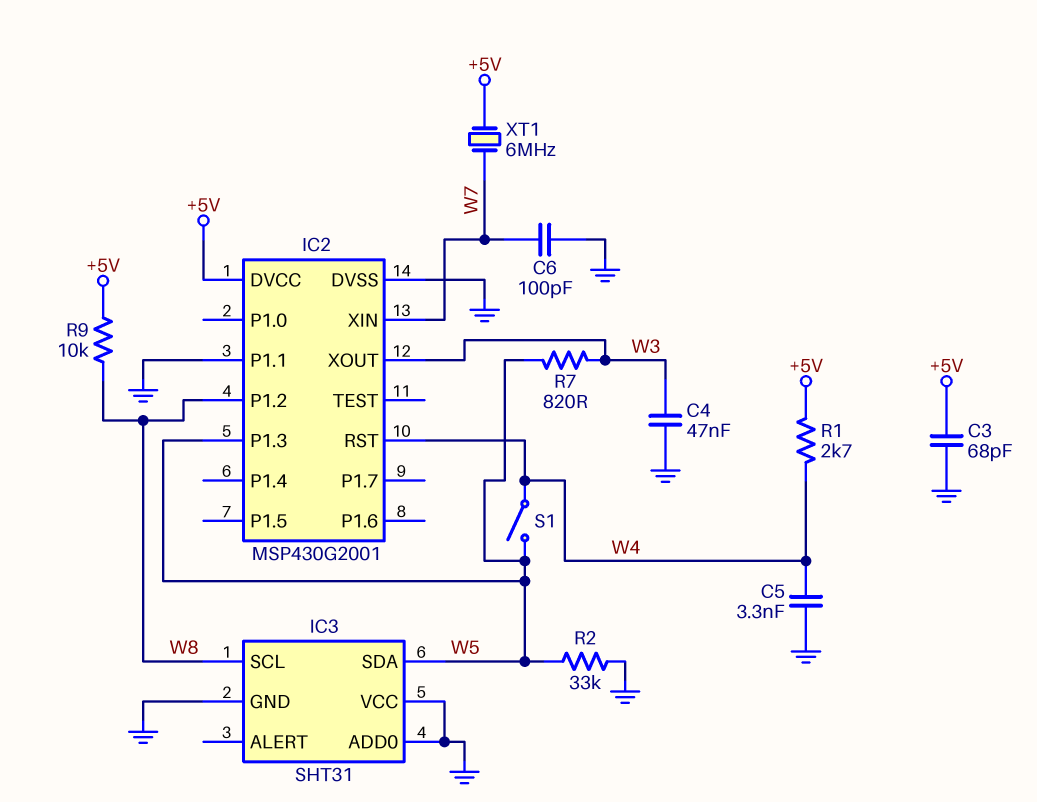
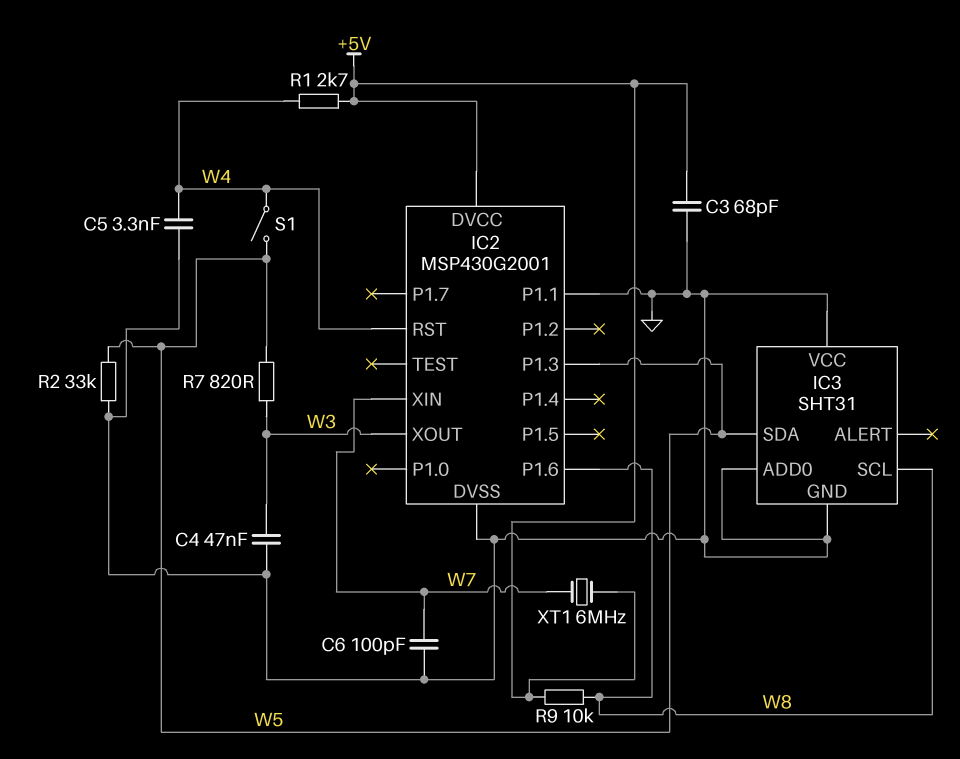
IC2 pin P1.2: W8 -> none
IC2 pin P1.6: none -> W8

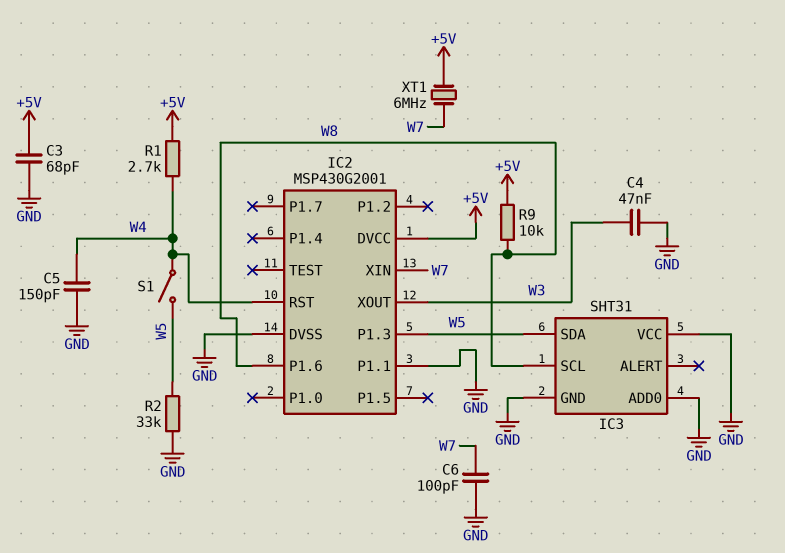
C5: 3.3nF (GND, W4) -> 150pF (GND, W4)
R7: 820 (W3, W5) -> none

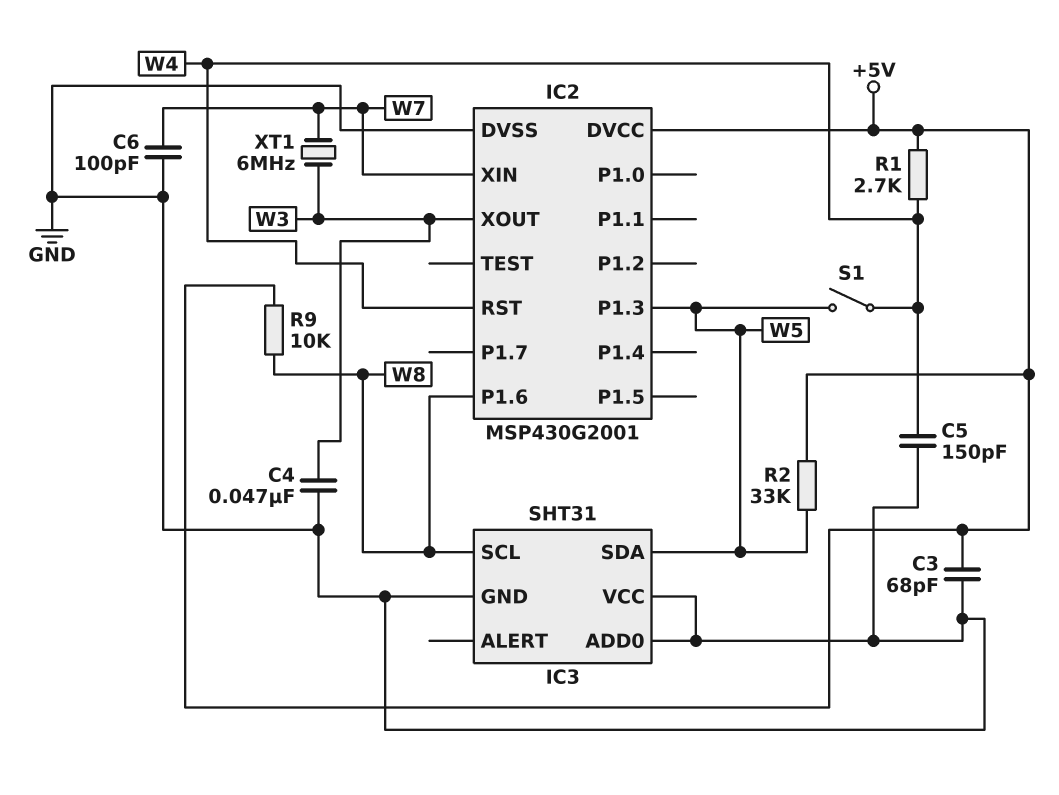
IC2 pin P1.1: GND -> none
R2: 33k (GND, W5) -> 33k (+5V, W5)
XT1: 6MHz (+5V, W7) -> 6MHz (W3, W7)

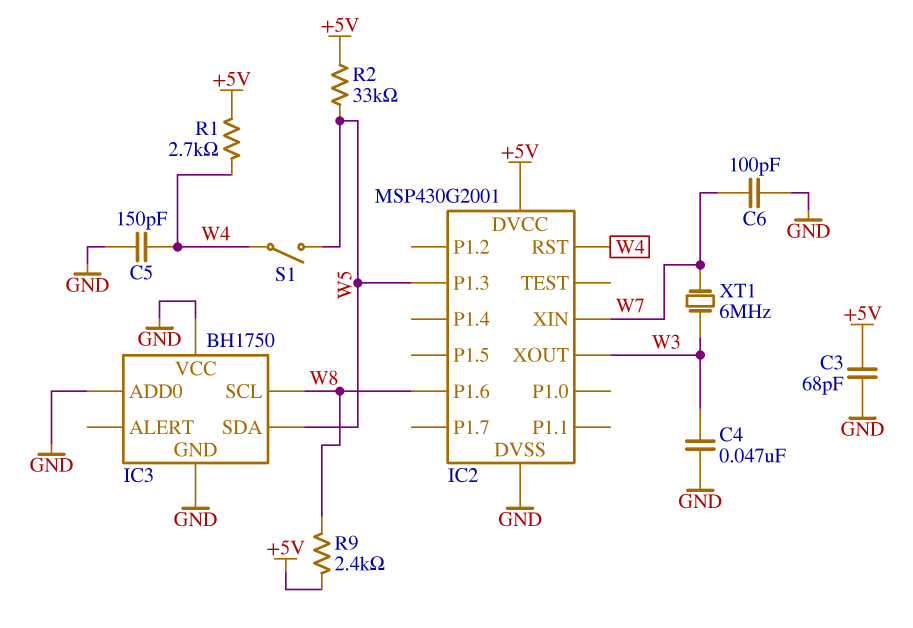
IC3: SHT31 -> BH1750
R9: 10k (+5V, W8) -> 2.4k (+5V, W8)

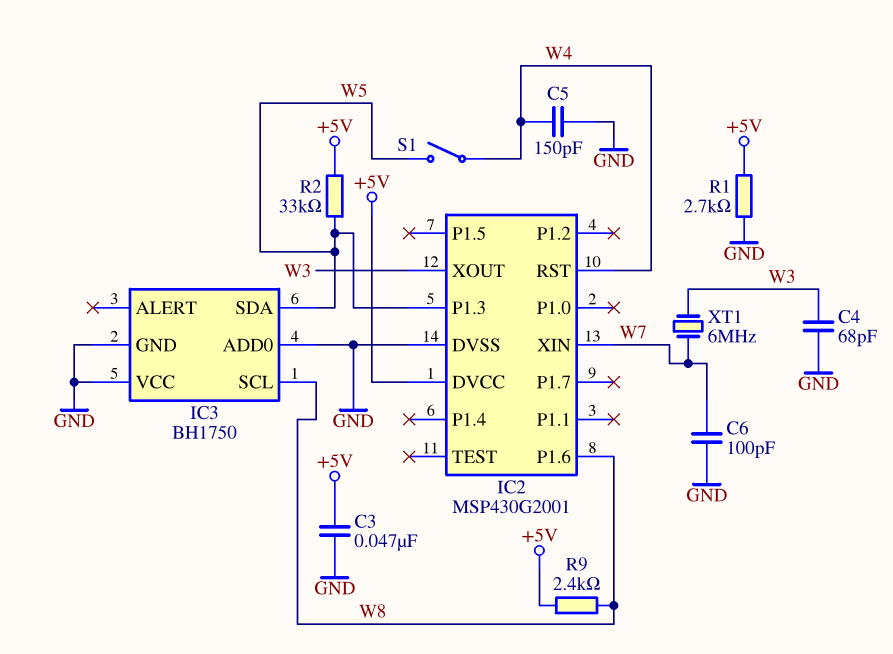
C3: 68pF (+5V, GND) -> 47nF (+5V, GND)
C4: 47nF (GND, W3) -> 68pF (GND, W3)
R1: 2.7k (+5V, W4) -> 2.7k (+5V, GND)

